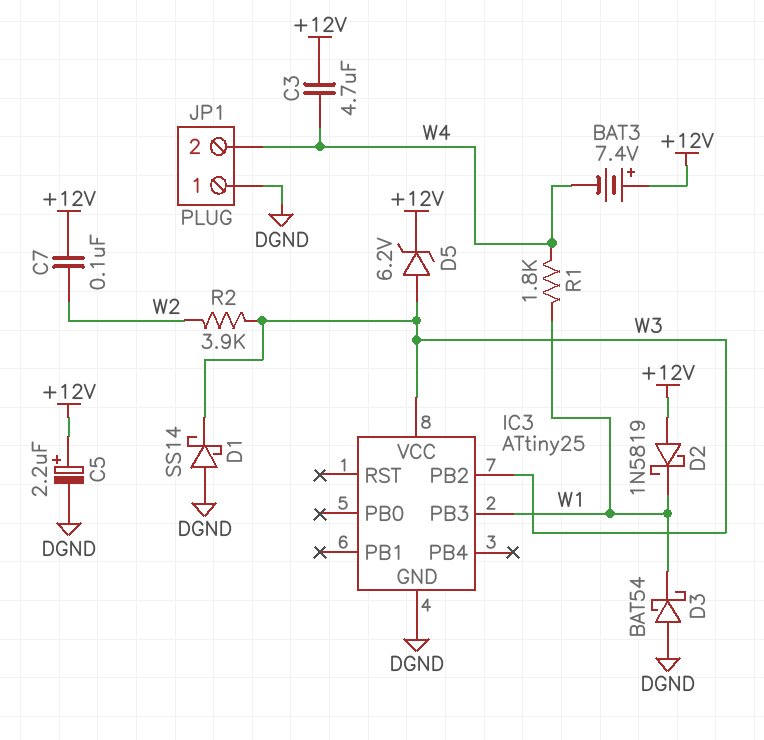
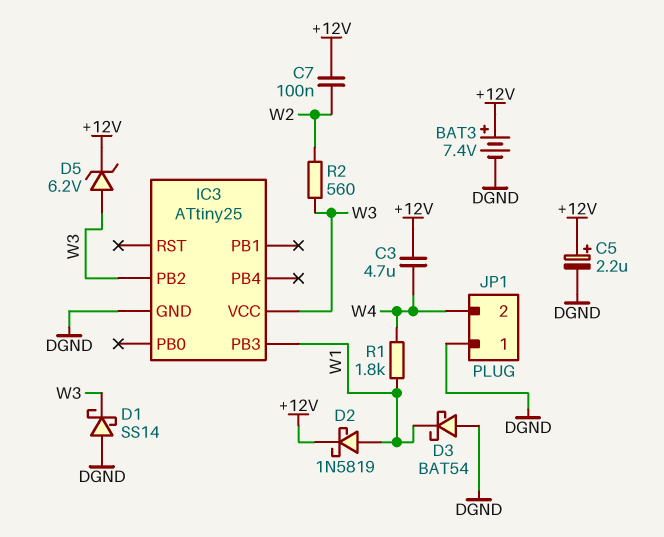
BAT3: 7.4V (plus +12V, minus W4) -> 7.4V (plus +12V, minus DGND)
D2: schottky 1N5819 (A +12V, K W1) -> schottky 1N5819 (A W1, K +12V)
R2: 3.9k (W2, W3) -> 560 (W2, W3)

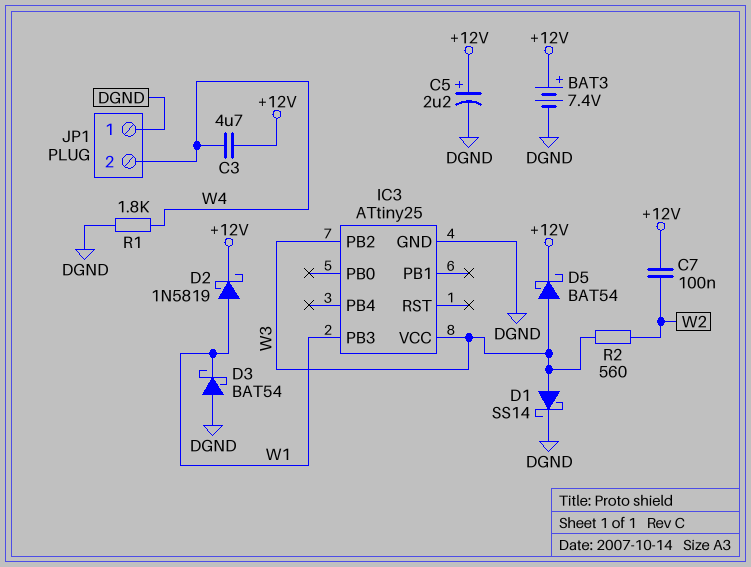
D1: schottky SS14 (A DGND, K W3) -> schottky SS14 (A W3, K DGND)
D5: zener 6.2V (A W3, K +12V) -> schottky BAT54 (A W3, K +12V)
R1: 1.8k (W1, W4) -> 1.8k (DGND, W4)

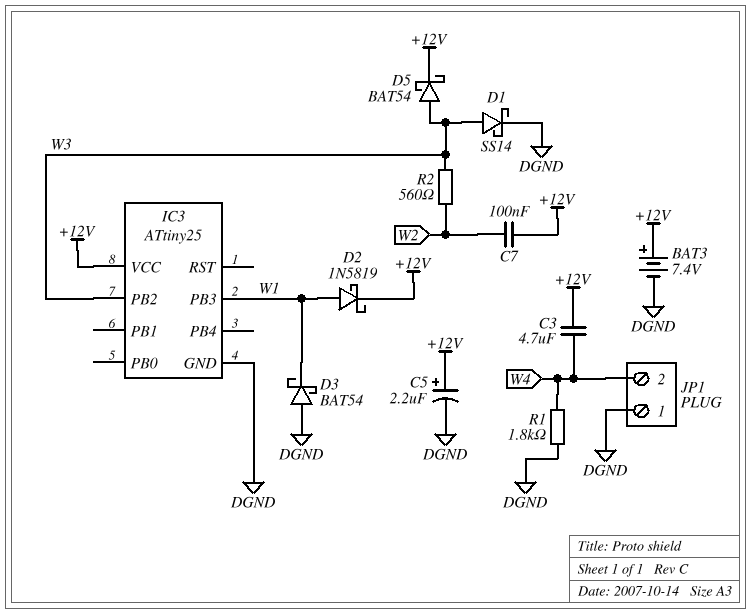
IC3 pin VCC: W3 -> +12V

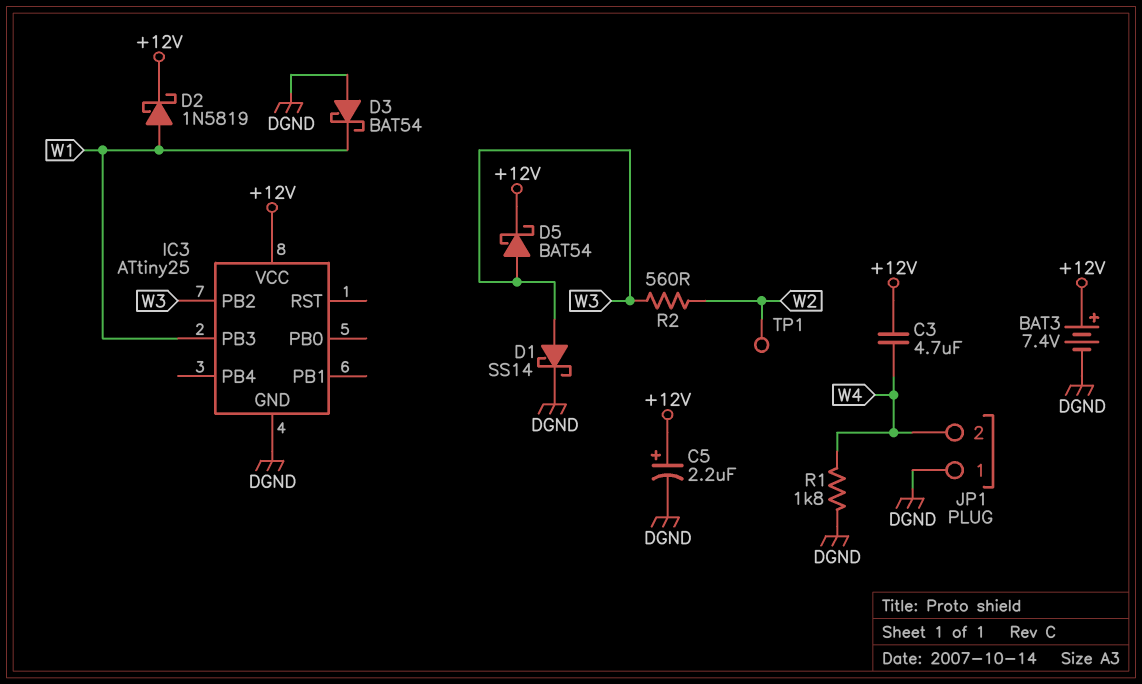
C7: 100nF (+12V, W2) -> none
TP1: none -> test point (W2)

